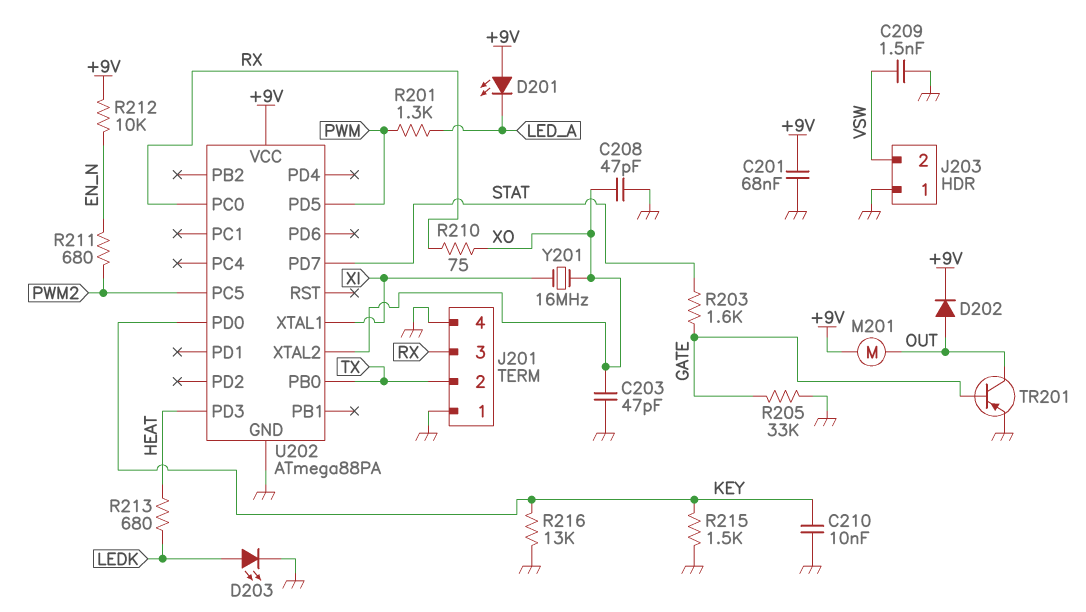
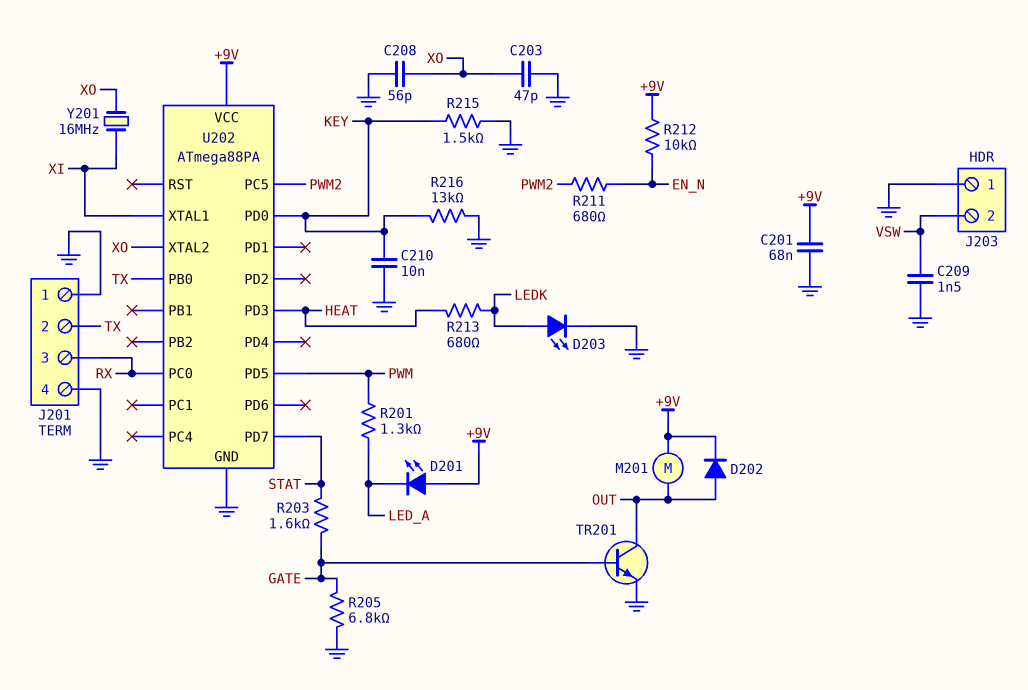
C208: 47pF (GND, XO) -> 56pF (GND, XO)
R205: 33k (GATE, GND) -> 6.8k (GATE, GND)
R210: 75 (RX, XO) -> none
TR201: PNP (B GATE, C OUT, E GND) -> NPN (B GATE, C OUT, E GND)

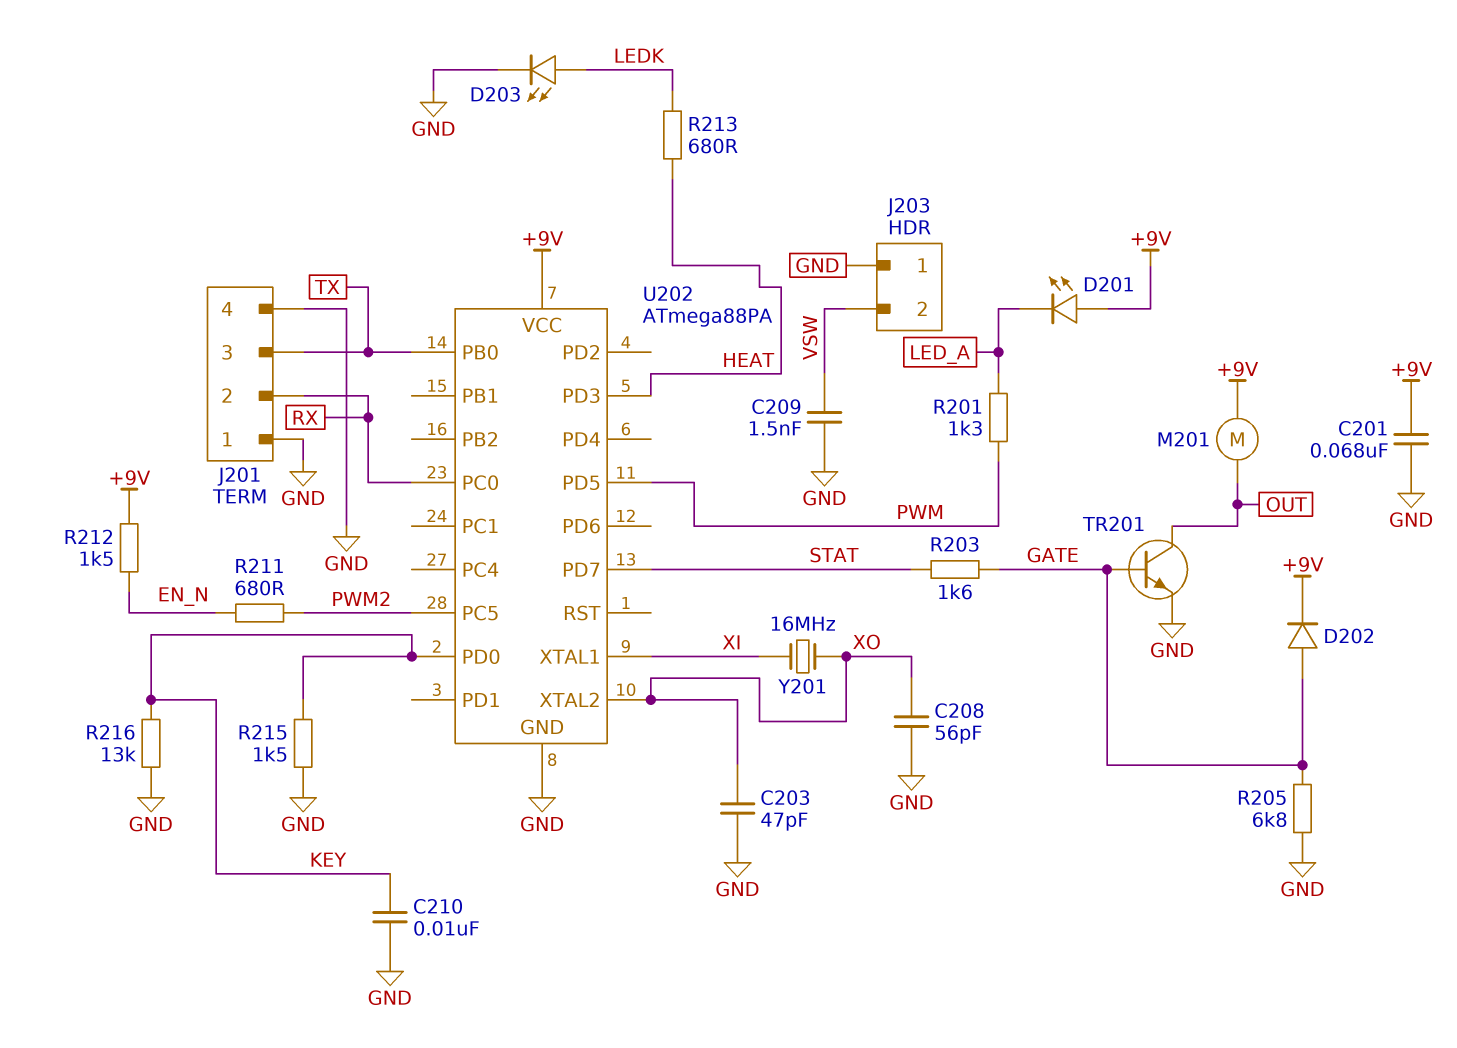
D202: diode (A OUT, K +9V) -> diode (A GATE, K +9V)
J201 pin 2: TX -> RX
J201 pin 3: RX -> TX
R212: 10k (+9V, EN_N) -> 1.5k (+9V, EN_N)

